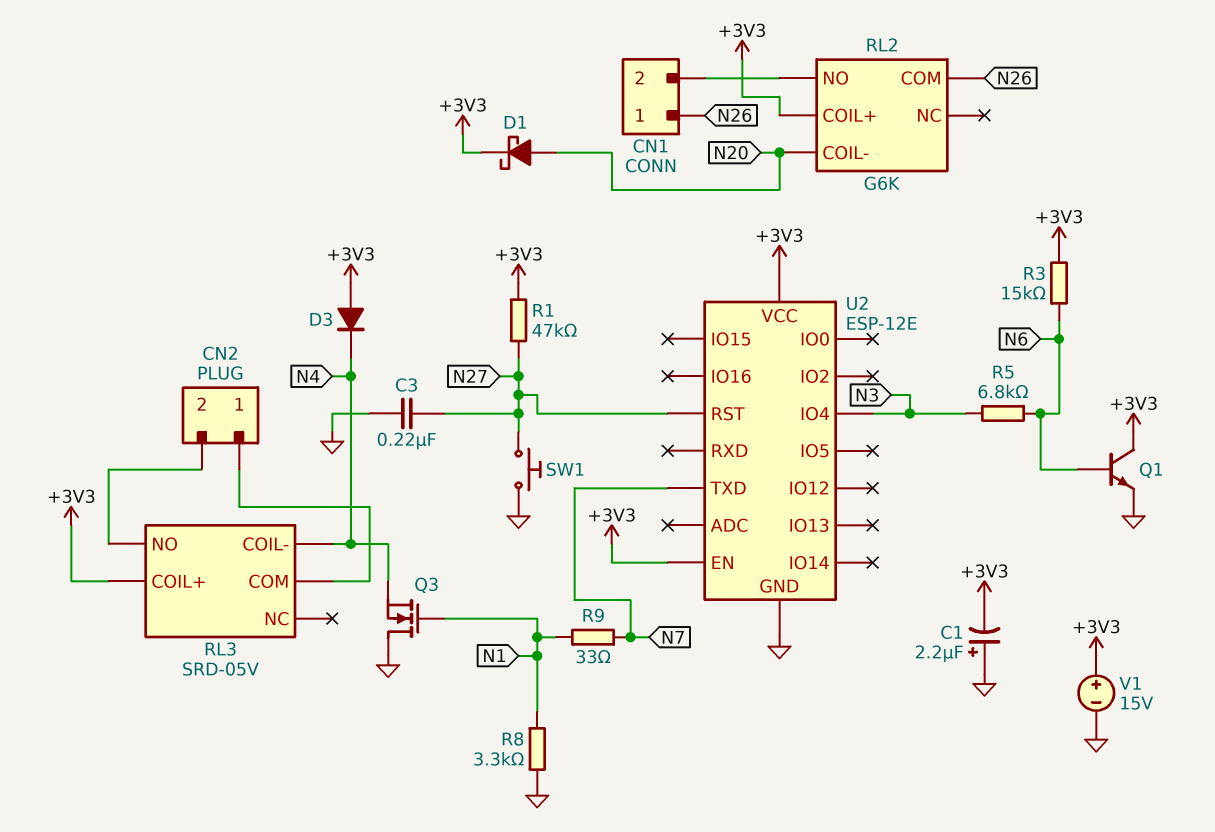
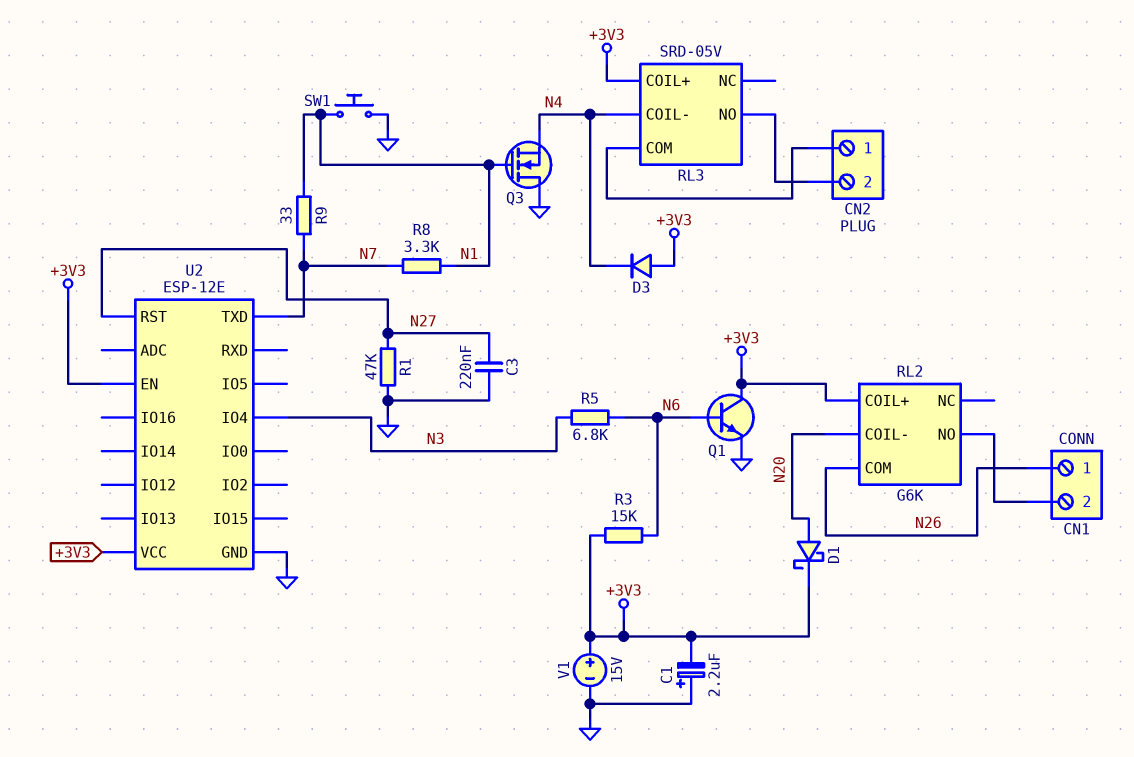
R1: 47k (+3V3, N27) -> 47k (GND, N27)
R8: 3.3k (GND, N1) -> 3.3k (N1, N7)
SW1: button (GND, N27) -> button (GND, N1)

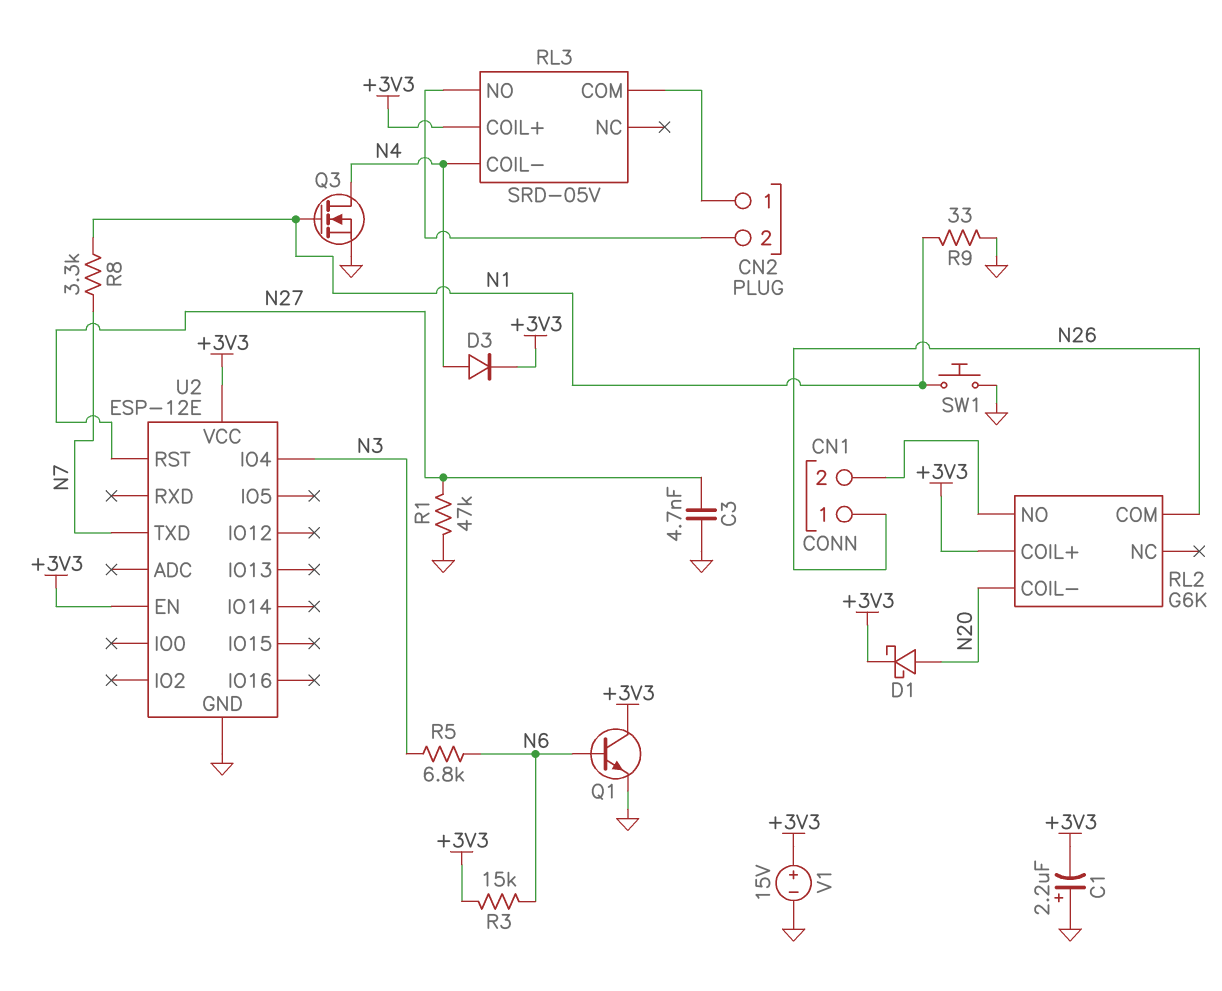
C3: 220nF (GND, N27) -> 4.7nF (GND, N27)
D3: diode (A +3V3, K N4) -> diode (A N4, K +3V3)
Q3: NMOS (G N1, D GND, S N4) -> NMOS (G N1, D N4, S GND)
R9: 33 (N1, N7) -> 33 (GND, N1)

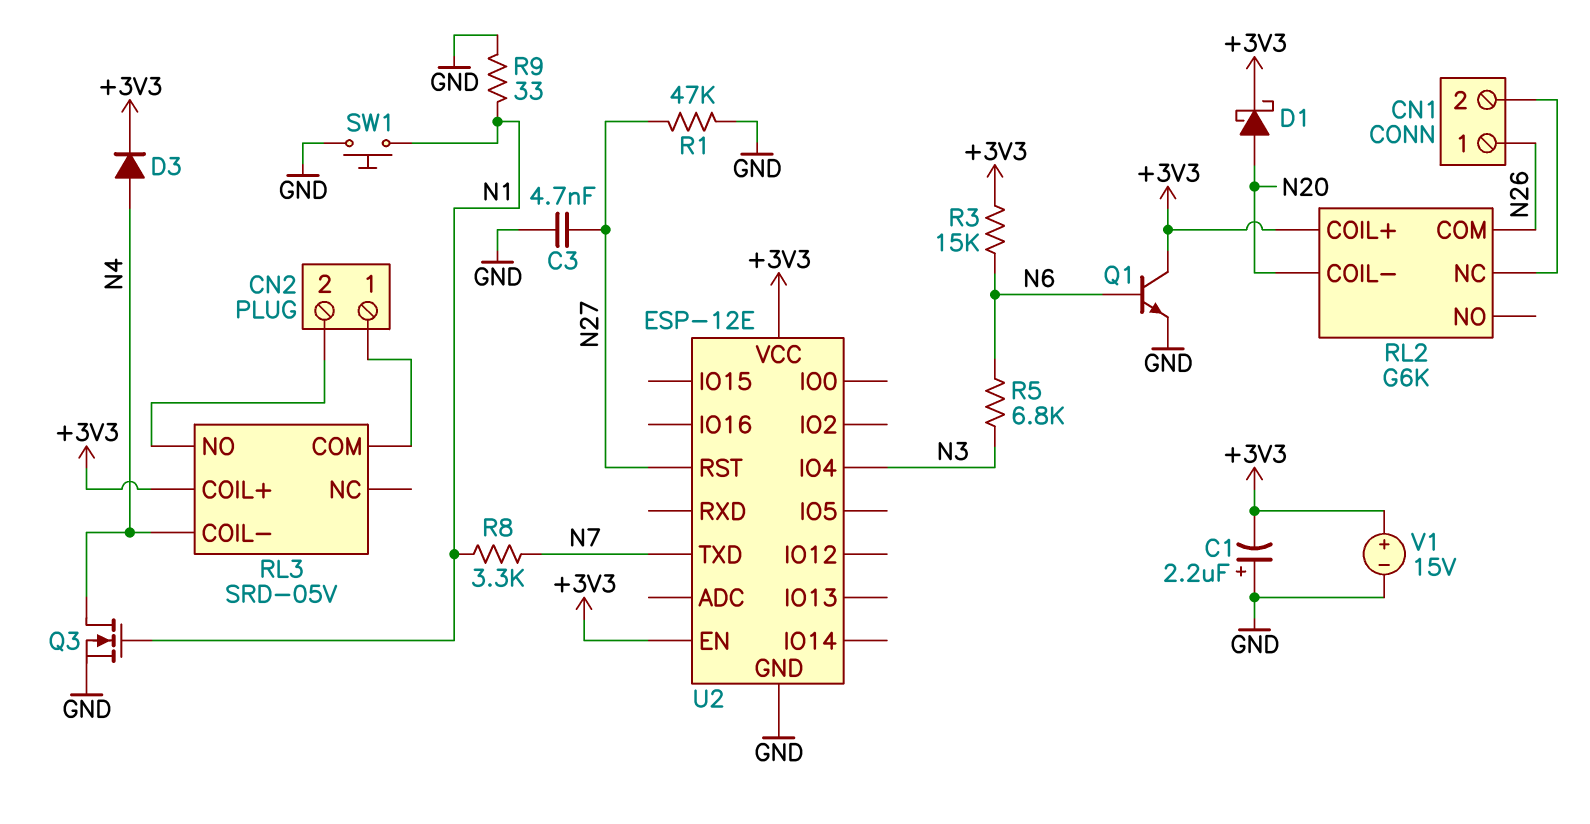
RL2 pin NC: none -> CN1/2
RL2 pin NO: CN1/2 -> none

